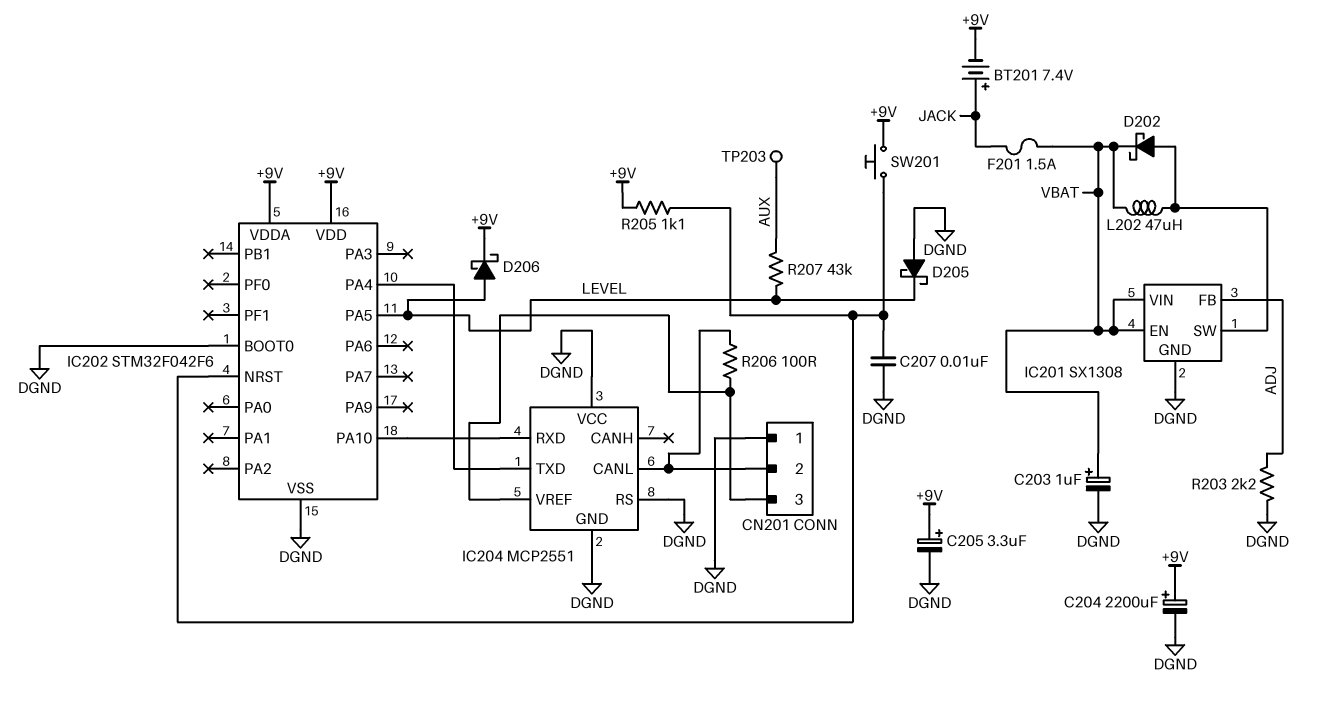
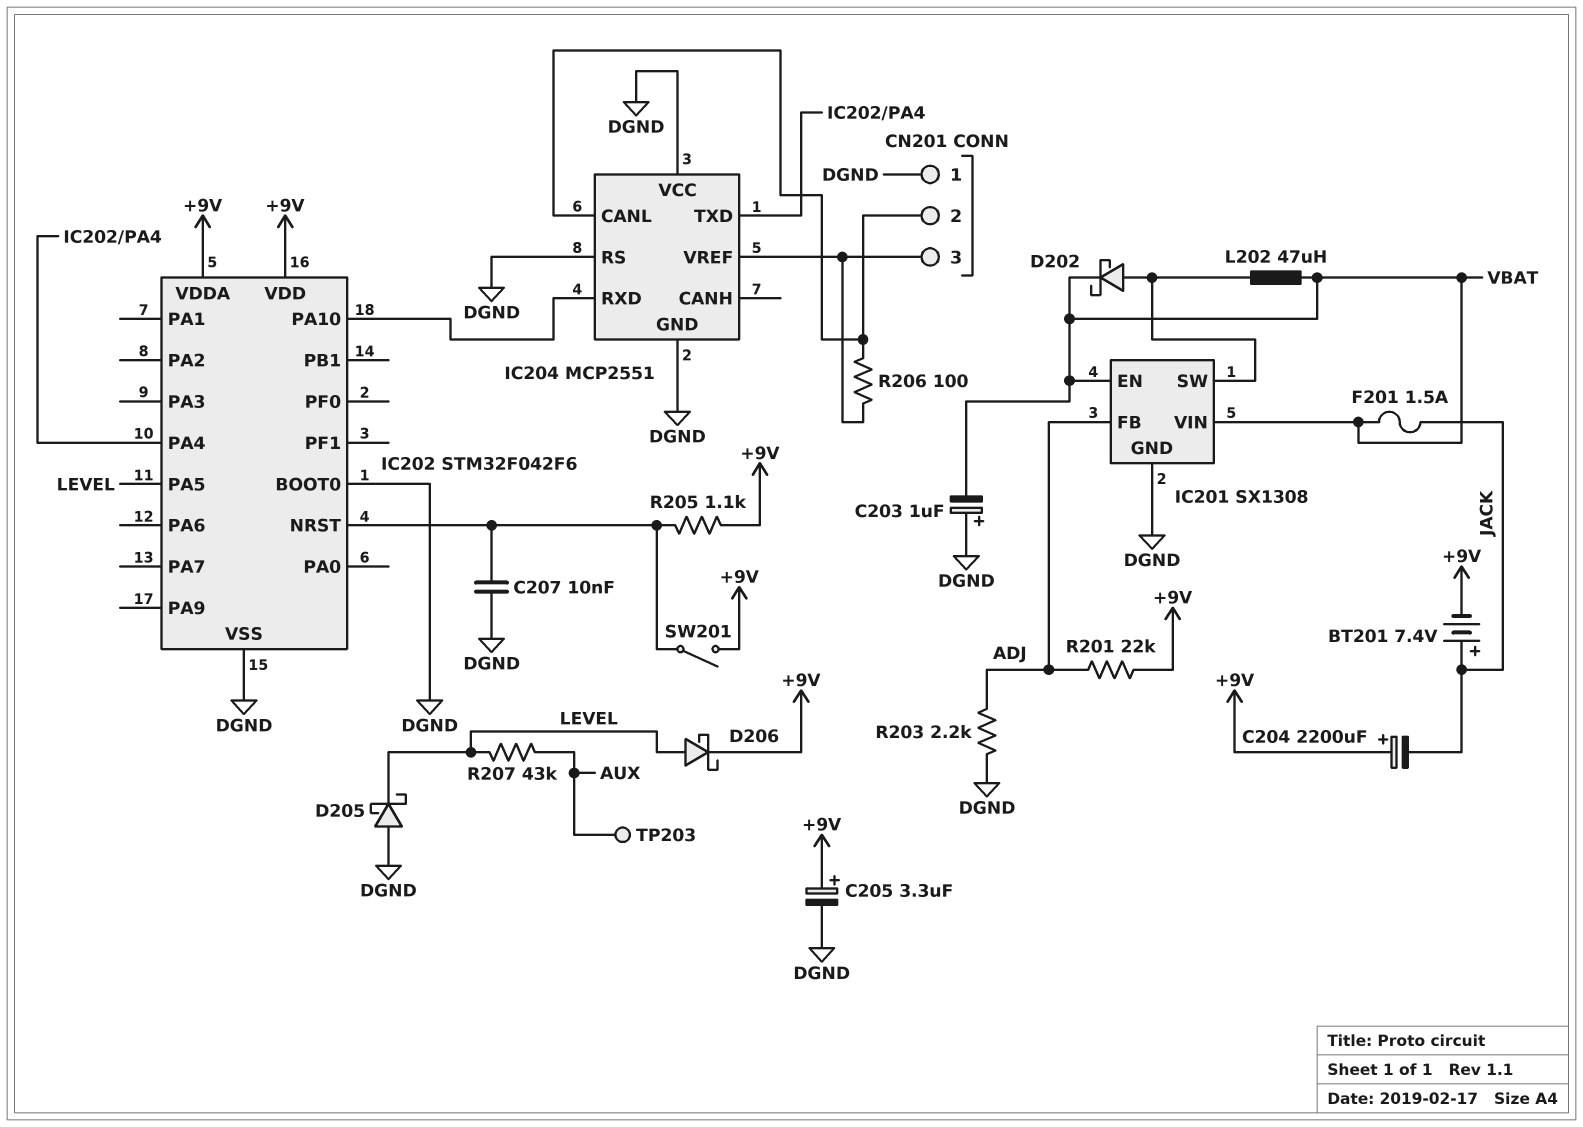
C203: 1uF (plus VBAT, minus DGND) -> 1uF (plus DGND, minus VBAT)
C204: 2200uF (plus +9V, minus DGND) -> 2200uF (plus +9V, minus JACK)
R201: none -> 22k (+9V, ADJ)
SW201: button (+9V, IC202/NRST) -> switch (+9V, IC202/NRST)

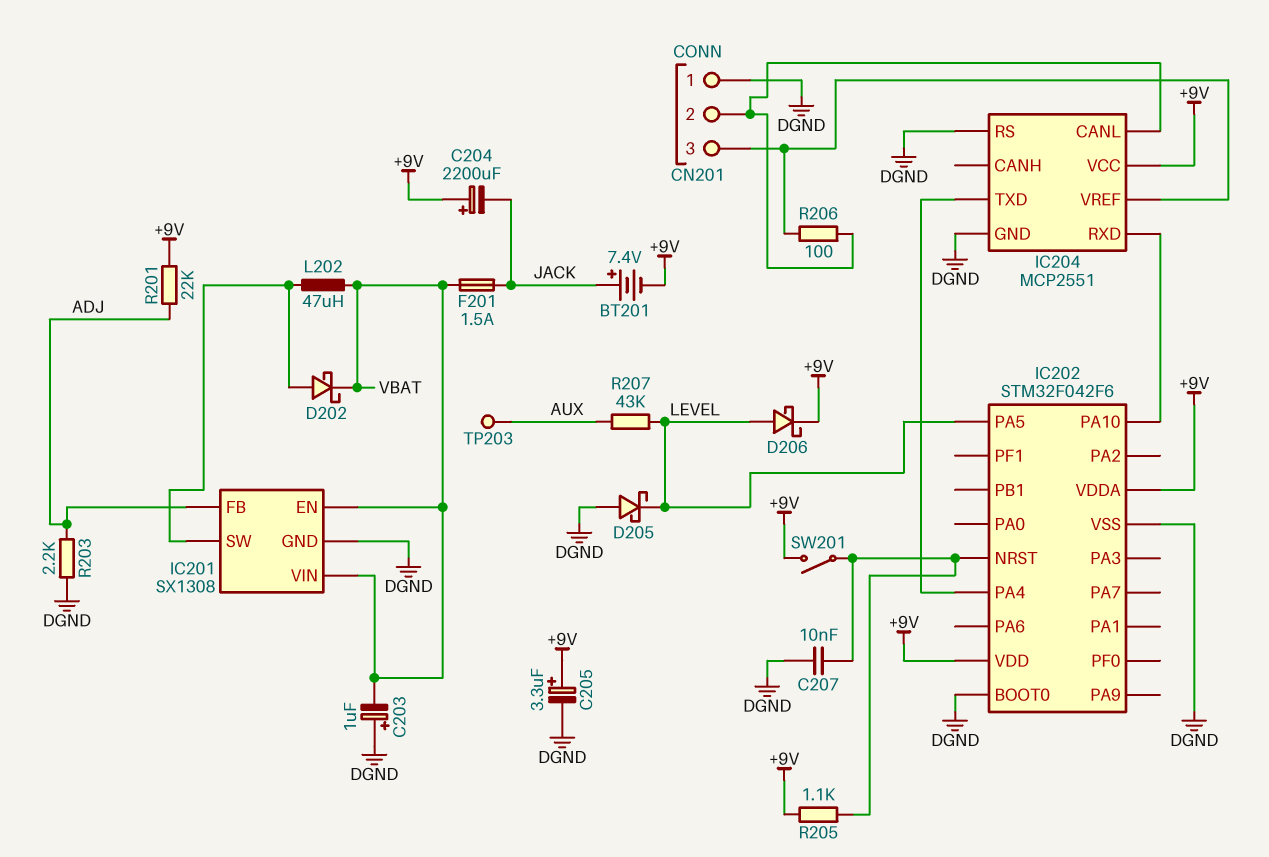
IC204 pin VCC: DGND -> +9V

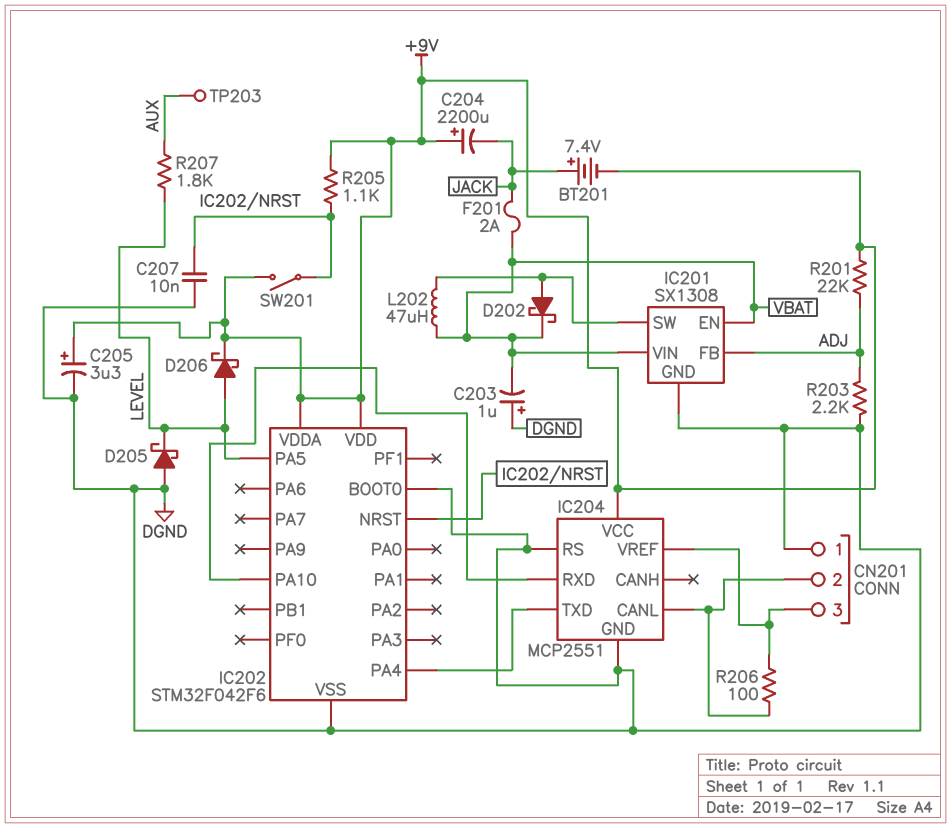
F201: 1.5A (JACK, VBAT) -> 2A (JACK, VBAT)
R207: 43k (AUX, LEVEL) -> 1.8k (AUX, LEVEL)

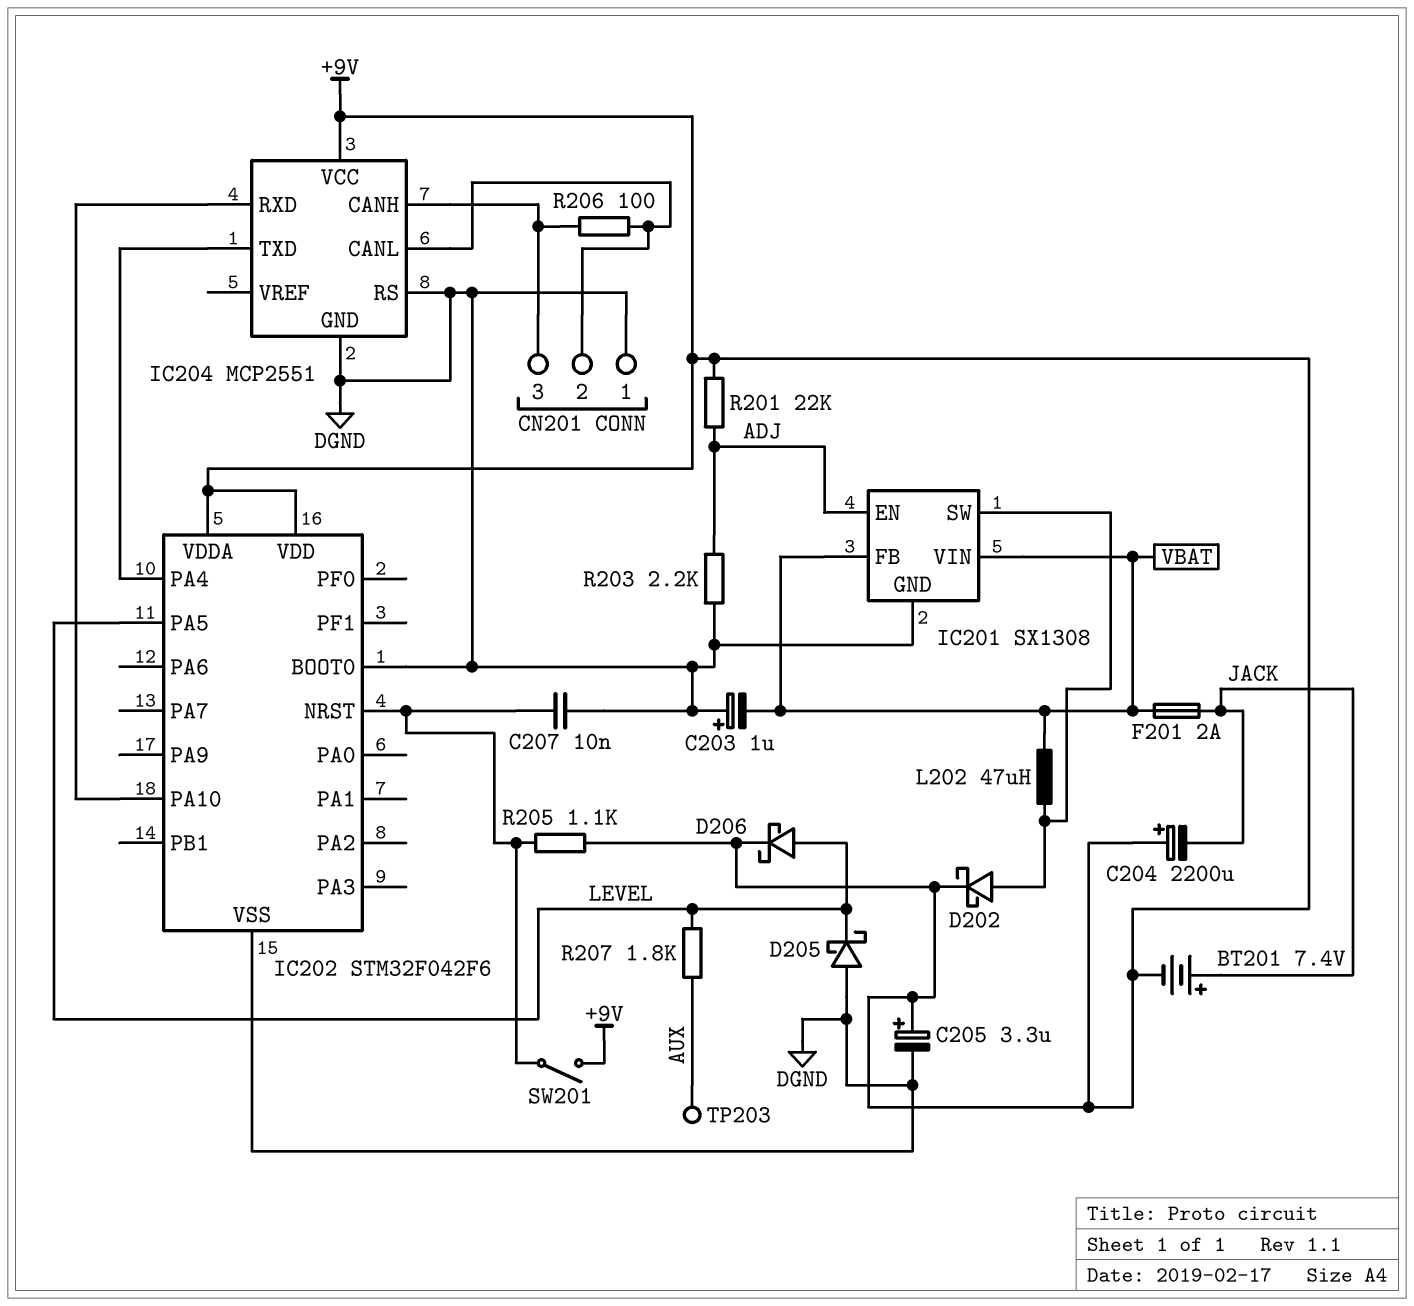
D202: schottky (A IC201/SW, K VBAT) -> schottky (A IC201/SW, K +9V)
IC201 pin EN: VBAT -> ADJ
IC201 pin FB: ADJ -> VBAT
IC204 pin CANH: none -> CN201/3
IC204 pin VREF: CN201/3 -> none

